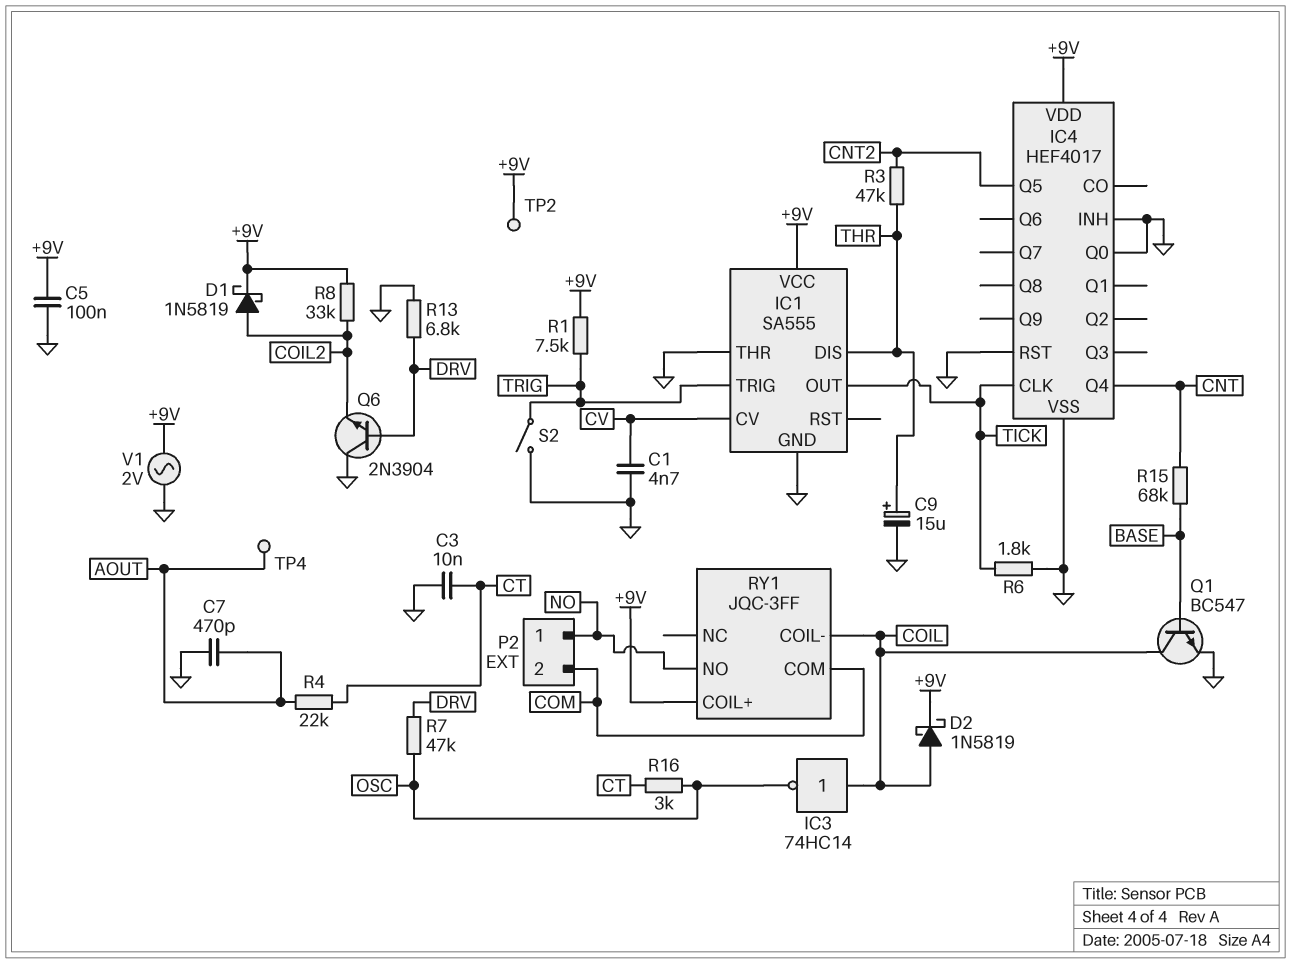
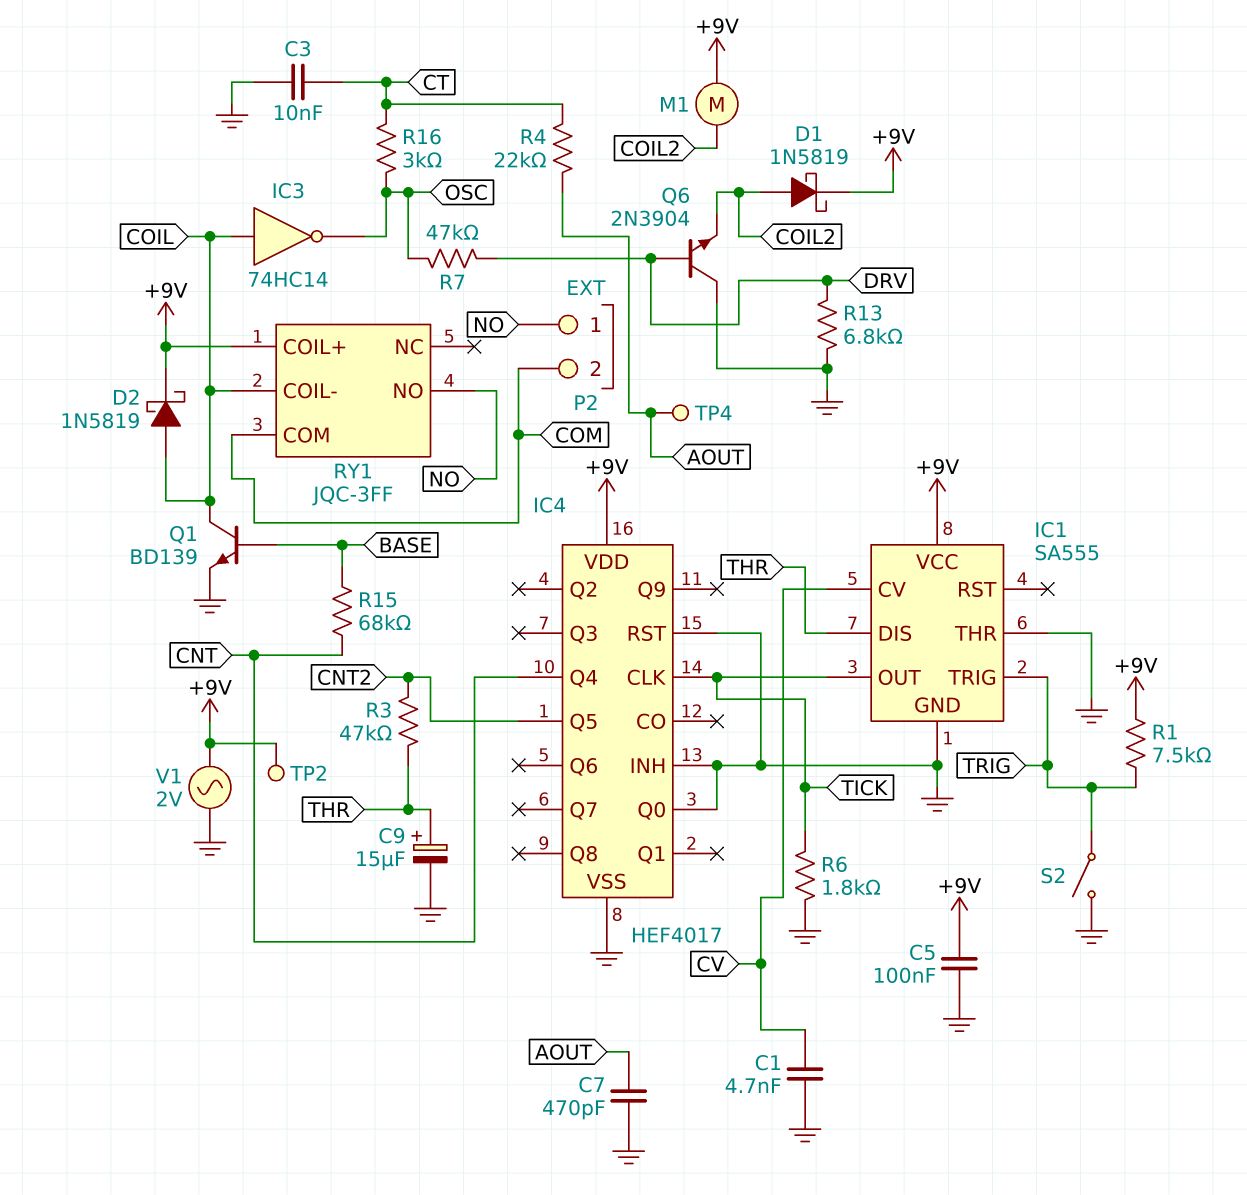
M1: none -> motor (+9V, COIL2)
Q1: NPN BC547 (B BASE, C COIL, E GND) -> NPN BD139 (B BASE, C COIL, E GND)
R8: 33k (+9V, COIL2) -> none

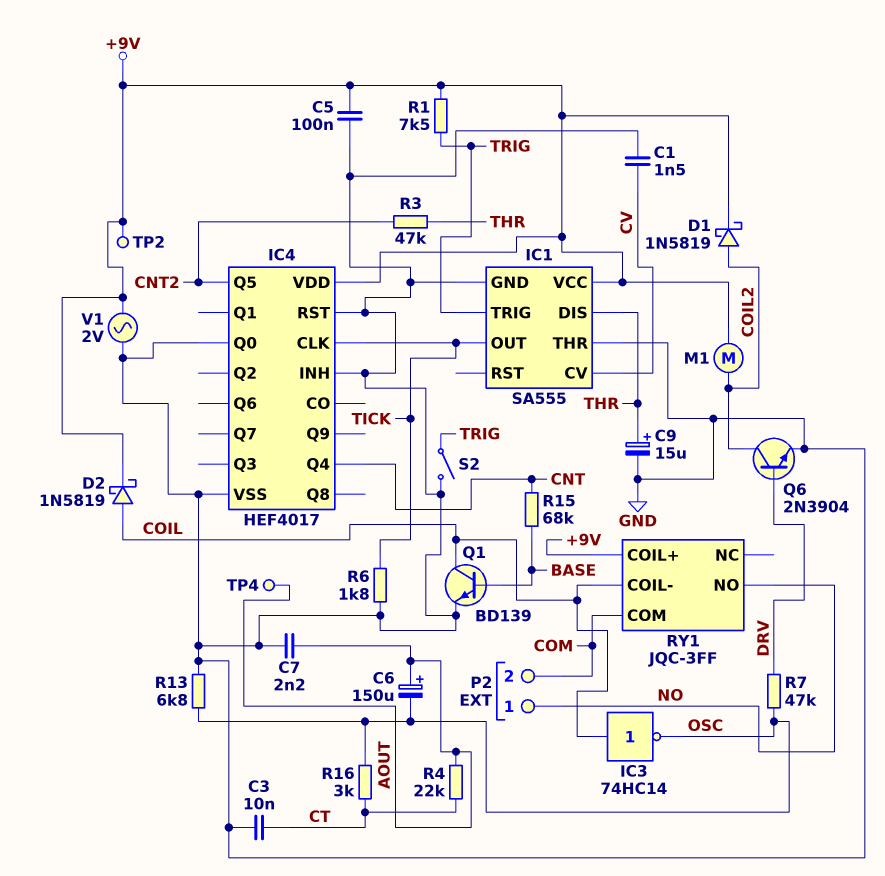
C1: 4.7nF (CV, GND) -> 1.5nF (CV, GND)
C6: none -> 150uF (plus AOUT, minus OSC)
C7: 470pF (AOUT, GND) -> 2.2nF (AOUT, GND)
Q6: NPN 2N3904 (B DRV, C GND, E COIL2) -> NPN 2N3904 (B DRV, C COIL2, E GND)
R13: 6.8k (DRV, GND) -> 6.8k (GND, OSC)

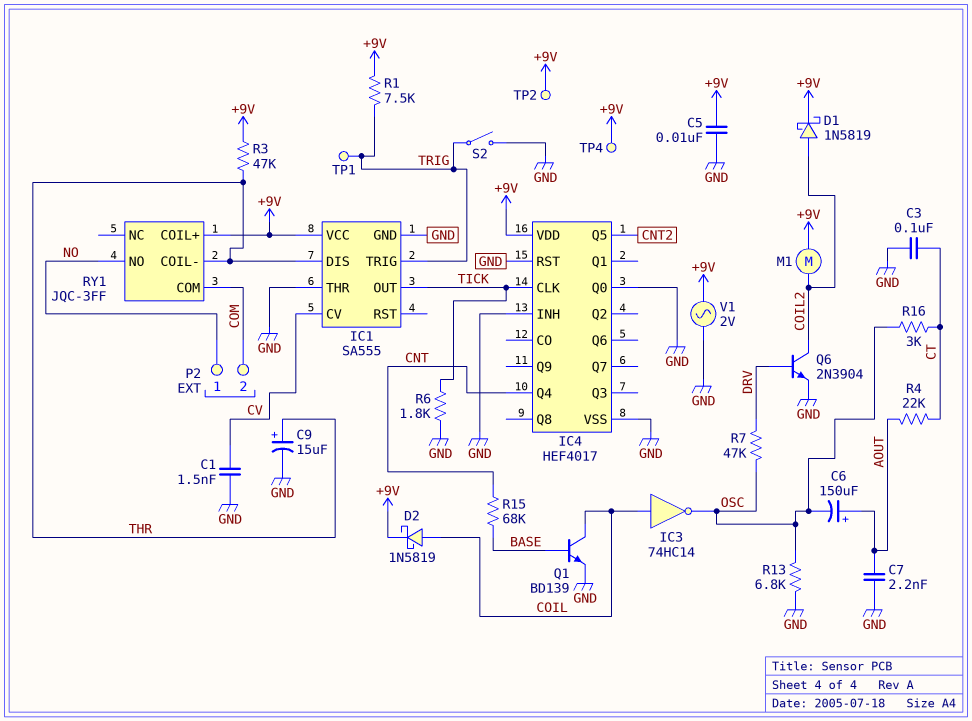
C3: 10nF (CT, GND) -> 100nF (CT, GND)
C5: 100nF (+9V, GND) -> 10nF (+9V, GND)
R3: 47k (CNT2, THR) -> 47k (+9V, THR)
RY1 pin COIL-: COIL -> THR
TP1: none -> test point (TRIG)
TP4: test point (AOUT) -> test point (+9V)

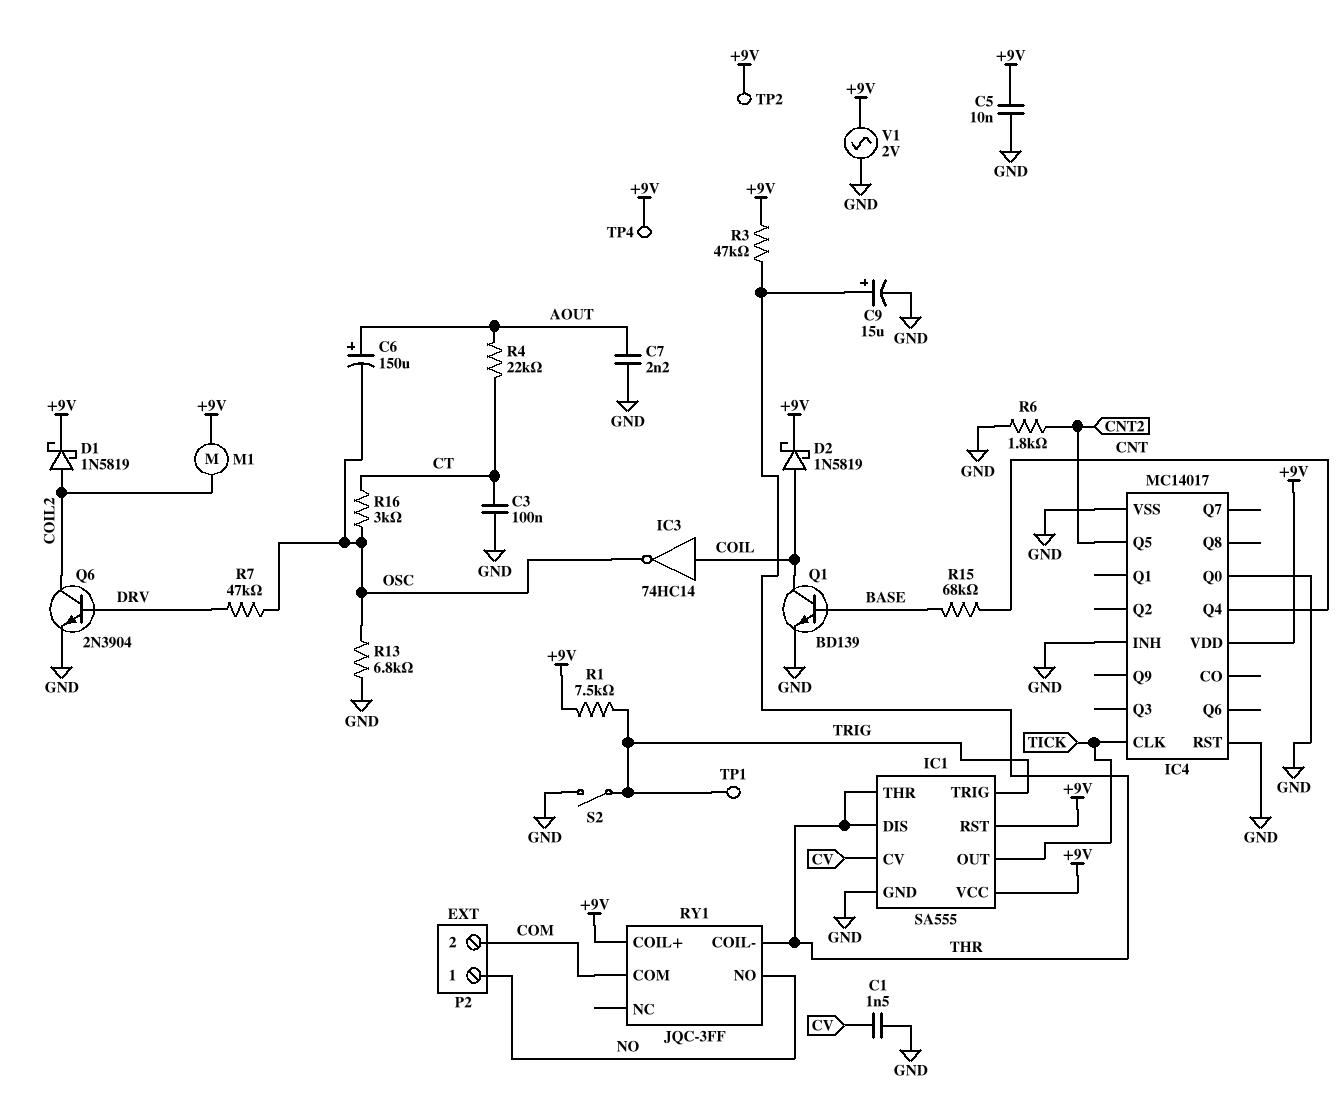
IC1 pin RST: none -> +9V
IC1 pin THR: GND -> THR
IC4: HEF4017 -> MC14017
R6: 1.8k (GND, TICK) -> 1.8k (CNT2, GND)

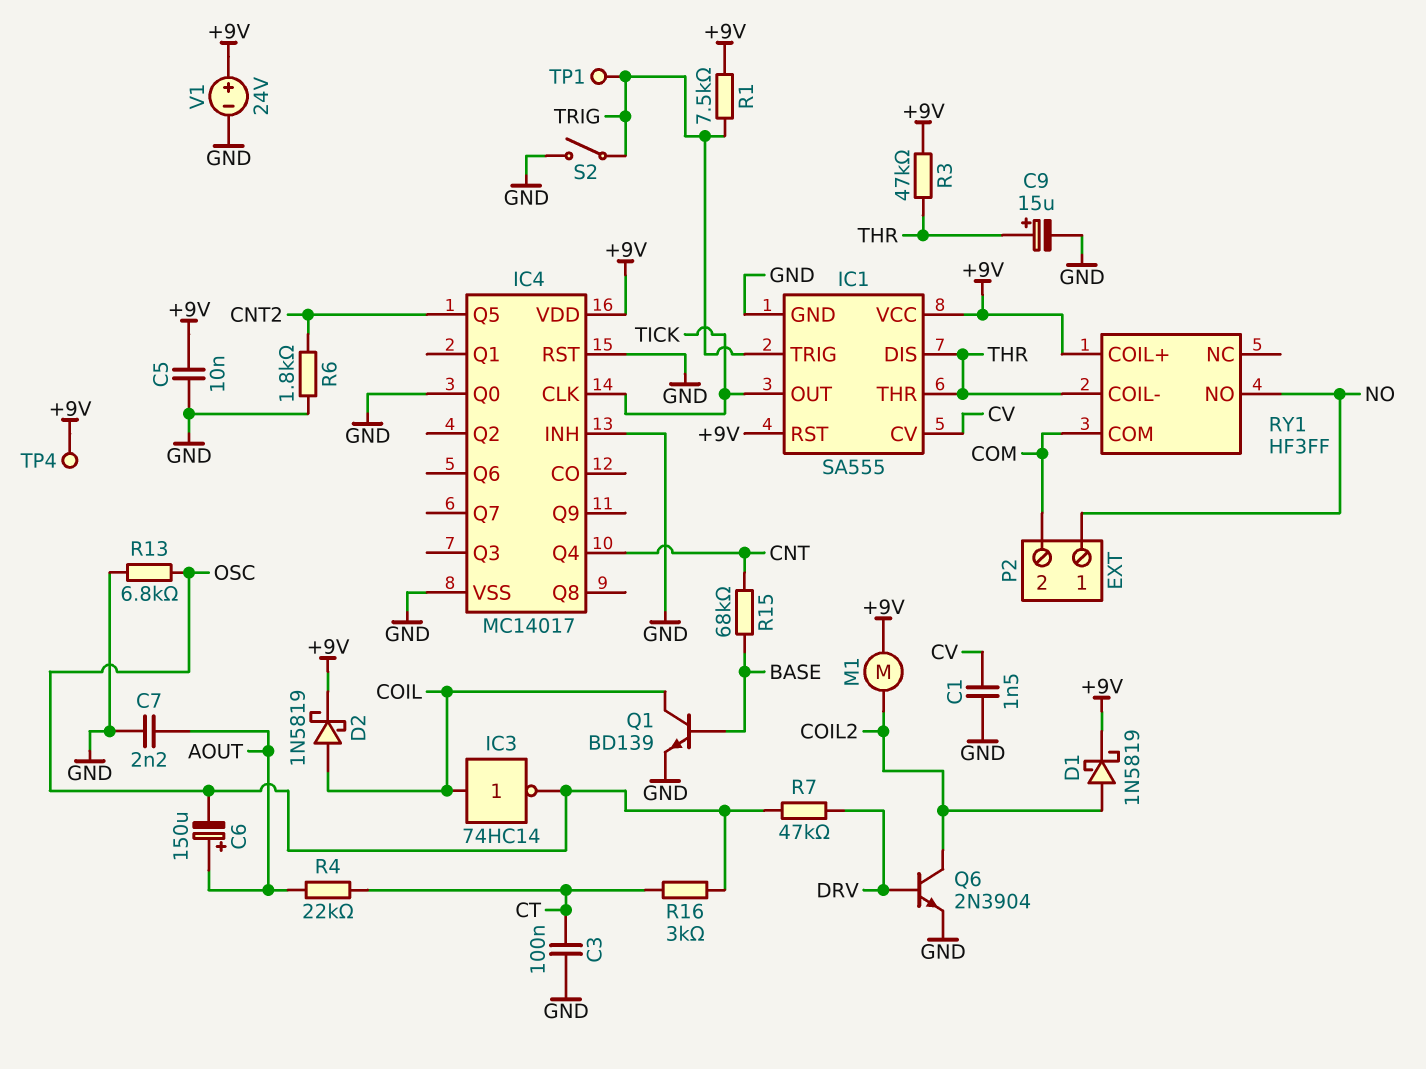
RY1: JQC-3FF -> HF3FF
TP2: test point (+9V) -> none
V1: AC 2V (+9V, GND) -> 24V (plus +9V, minus GND)

